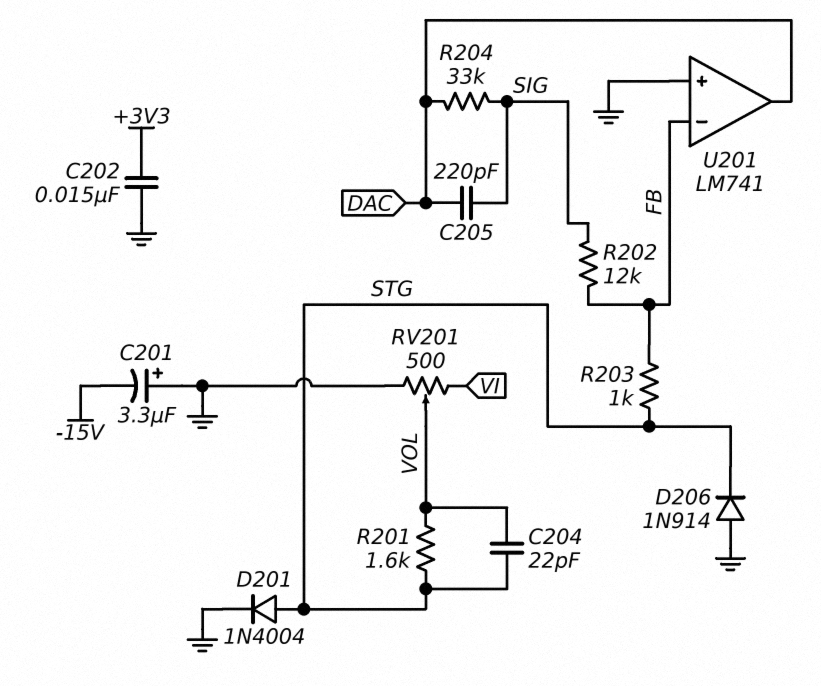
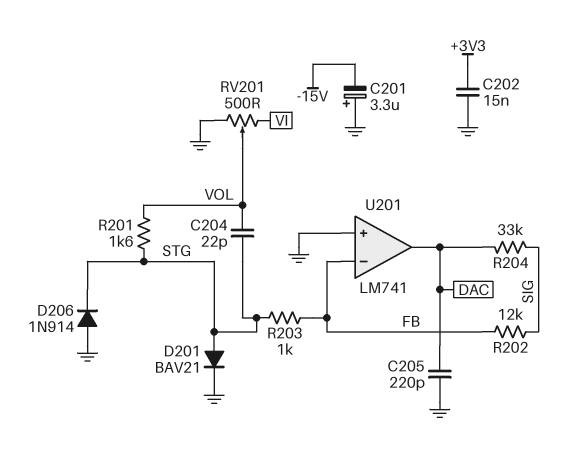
C205: 220pF (DAC, SIG) -> 220pF (DAC, GND)
D201: diode 1N4004 (A STG, K GND) -> diode BAV21 (A STG, K GND)

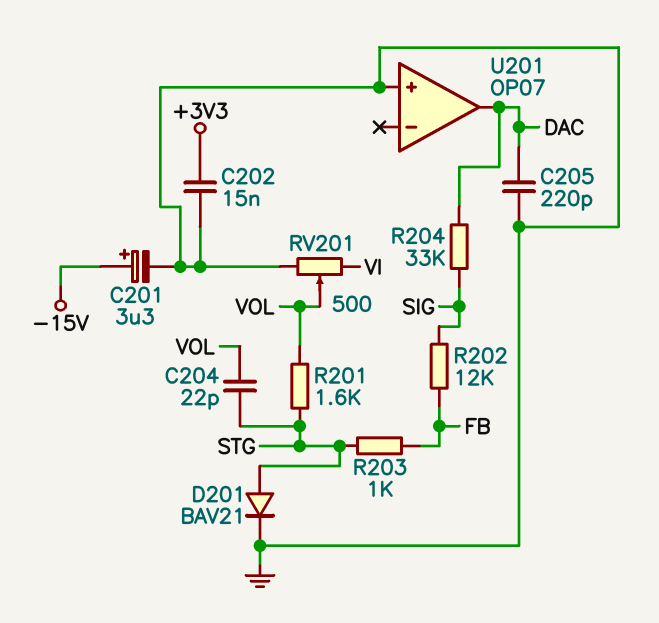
C201: 3.3uF (plus GND, minus -15V) -> 3.3uF (plus -15V, minus GND)
D206: diode 1N914 (A GND, K STG) -> none
U201: LM741 -> OP07
U201 pin in-: FB -> none

